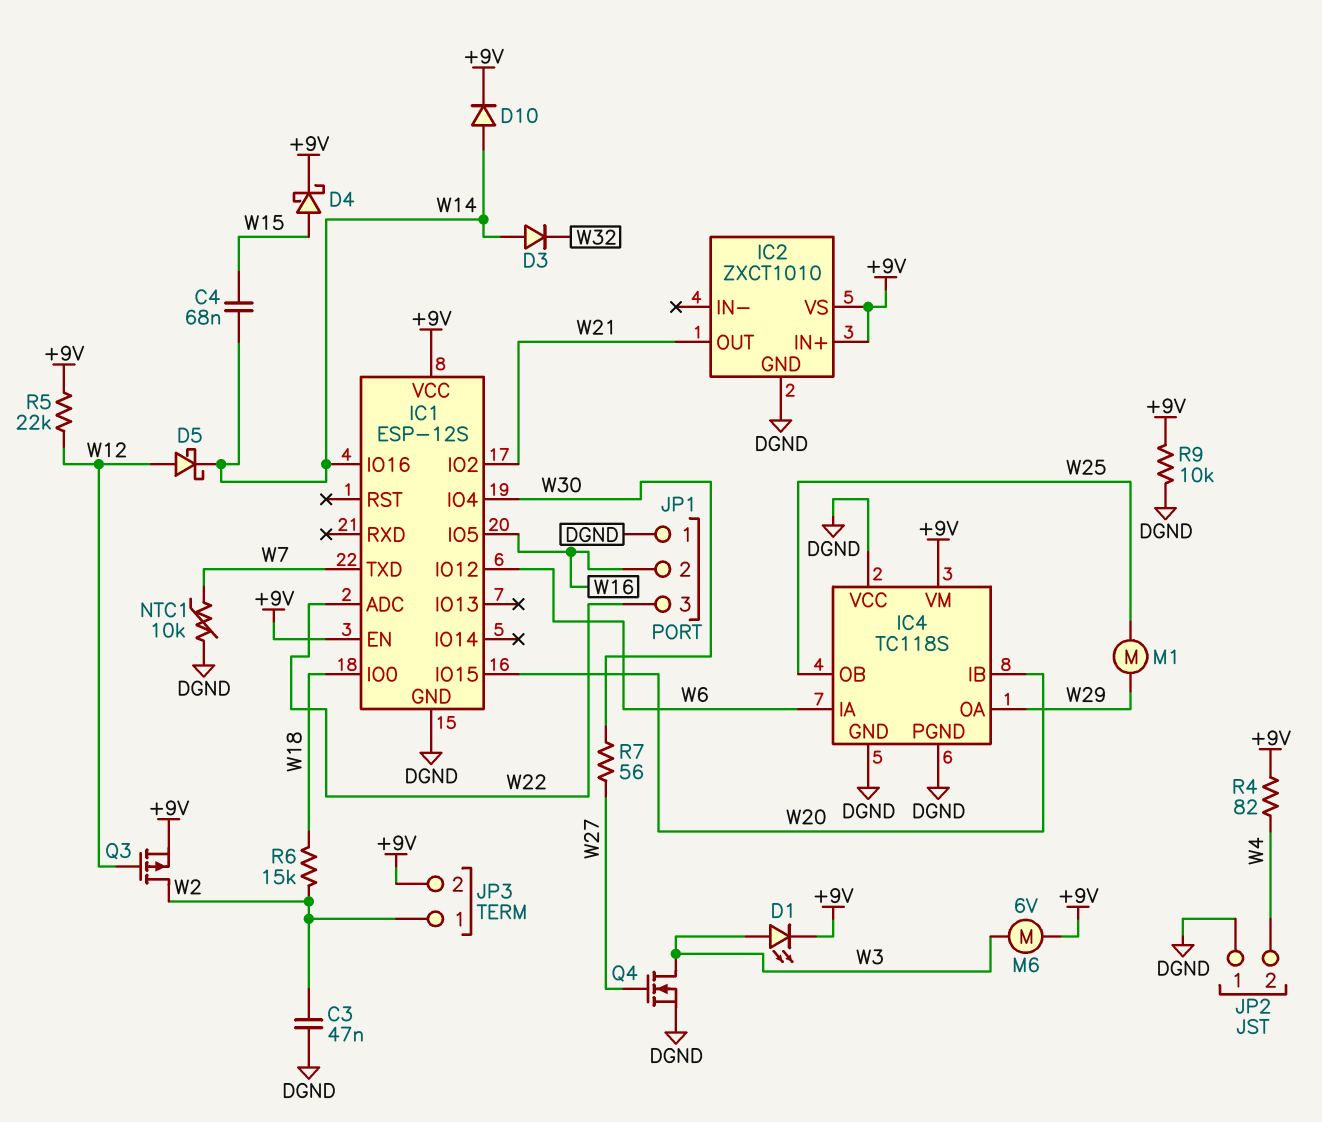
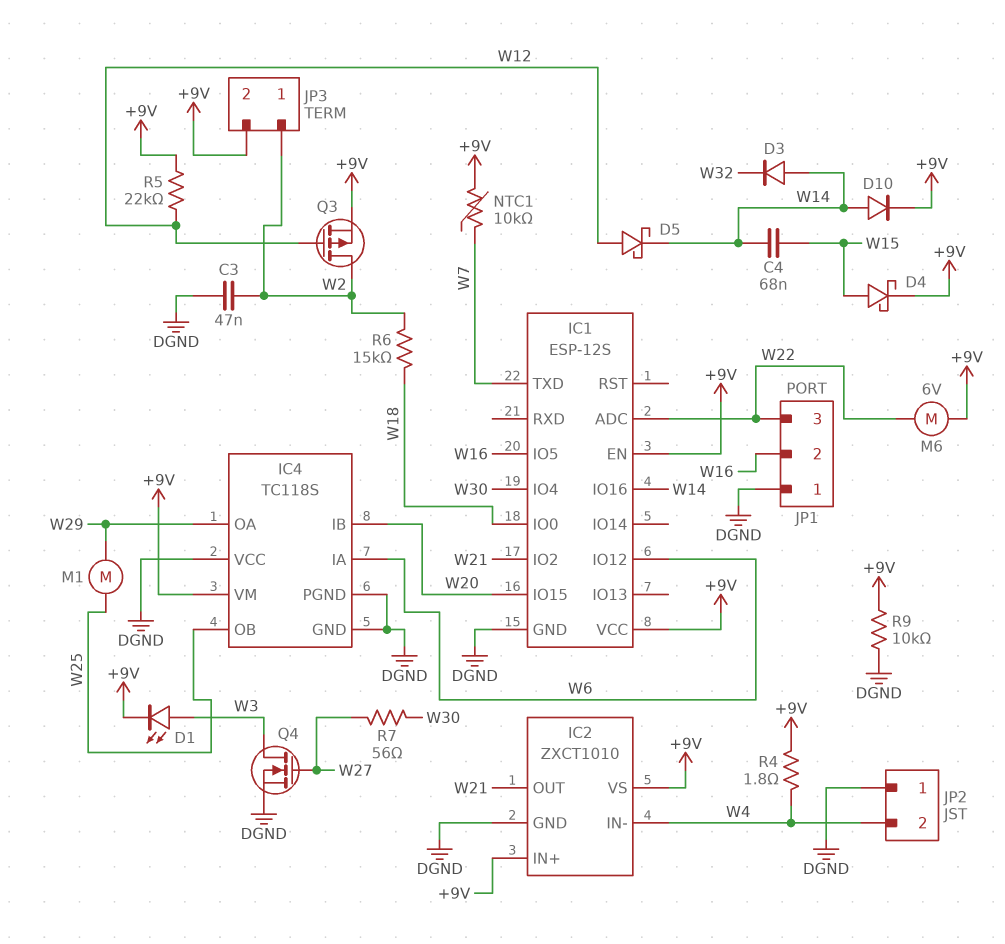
IC2 pin IN-: none -> W4
M6: motor 6V (+9V, W3) -> motor 6V (+9V, W22)
NTC1: 10k (DGND, W7) -> 10k (+9V, W7)
R4: 82 (+9V, W4) -> 1.8 (+9V, W4)

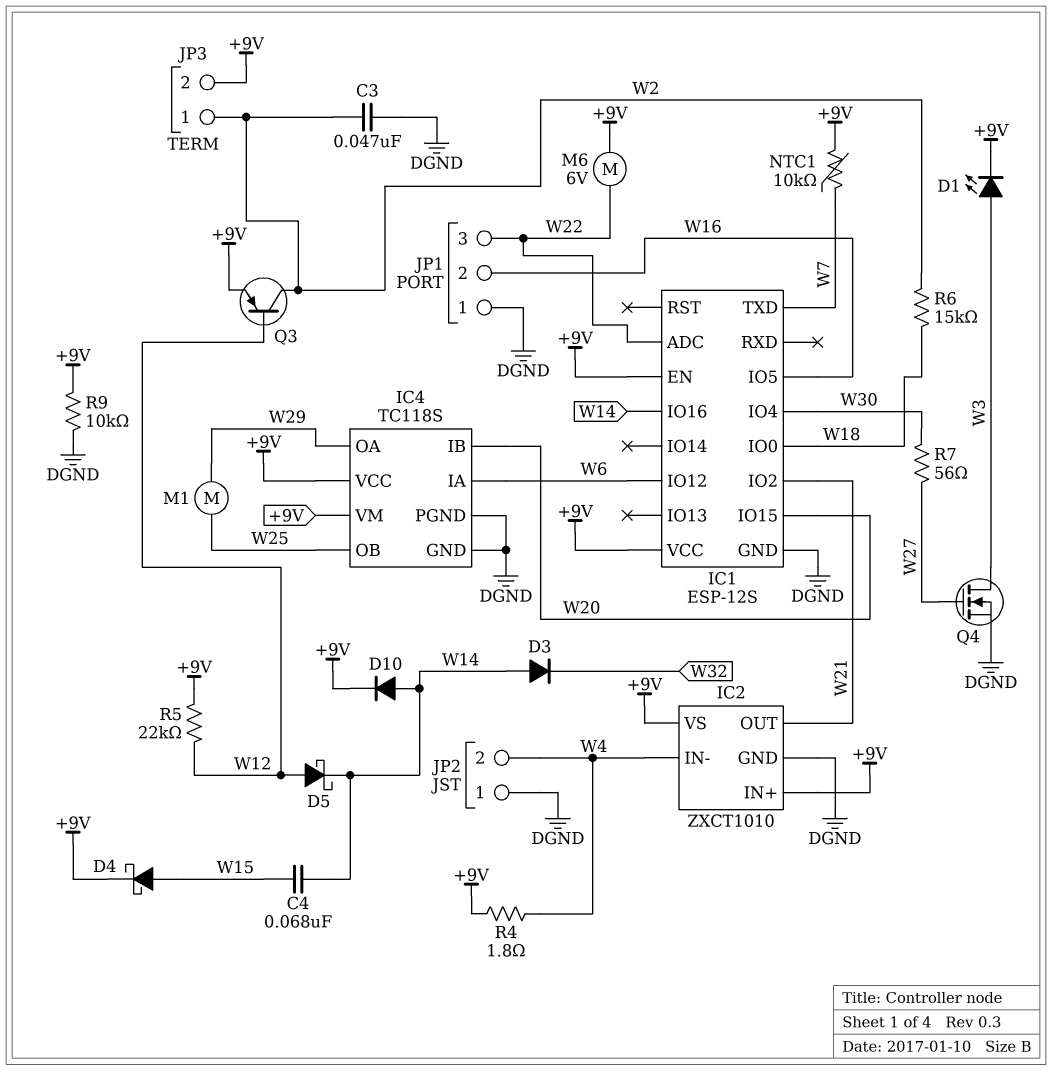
IC4 pin VCC: DGND -> +9V
Q3: PMOS (G W12, D W2, S +9V) -> PNP (B W12, C W2, E +9V)

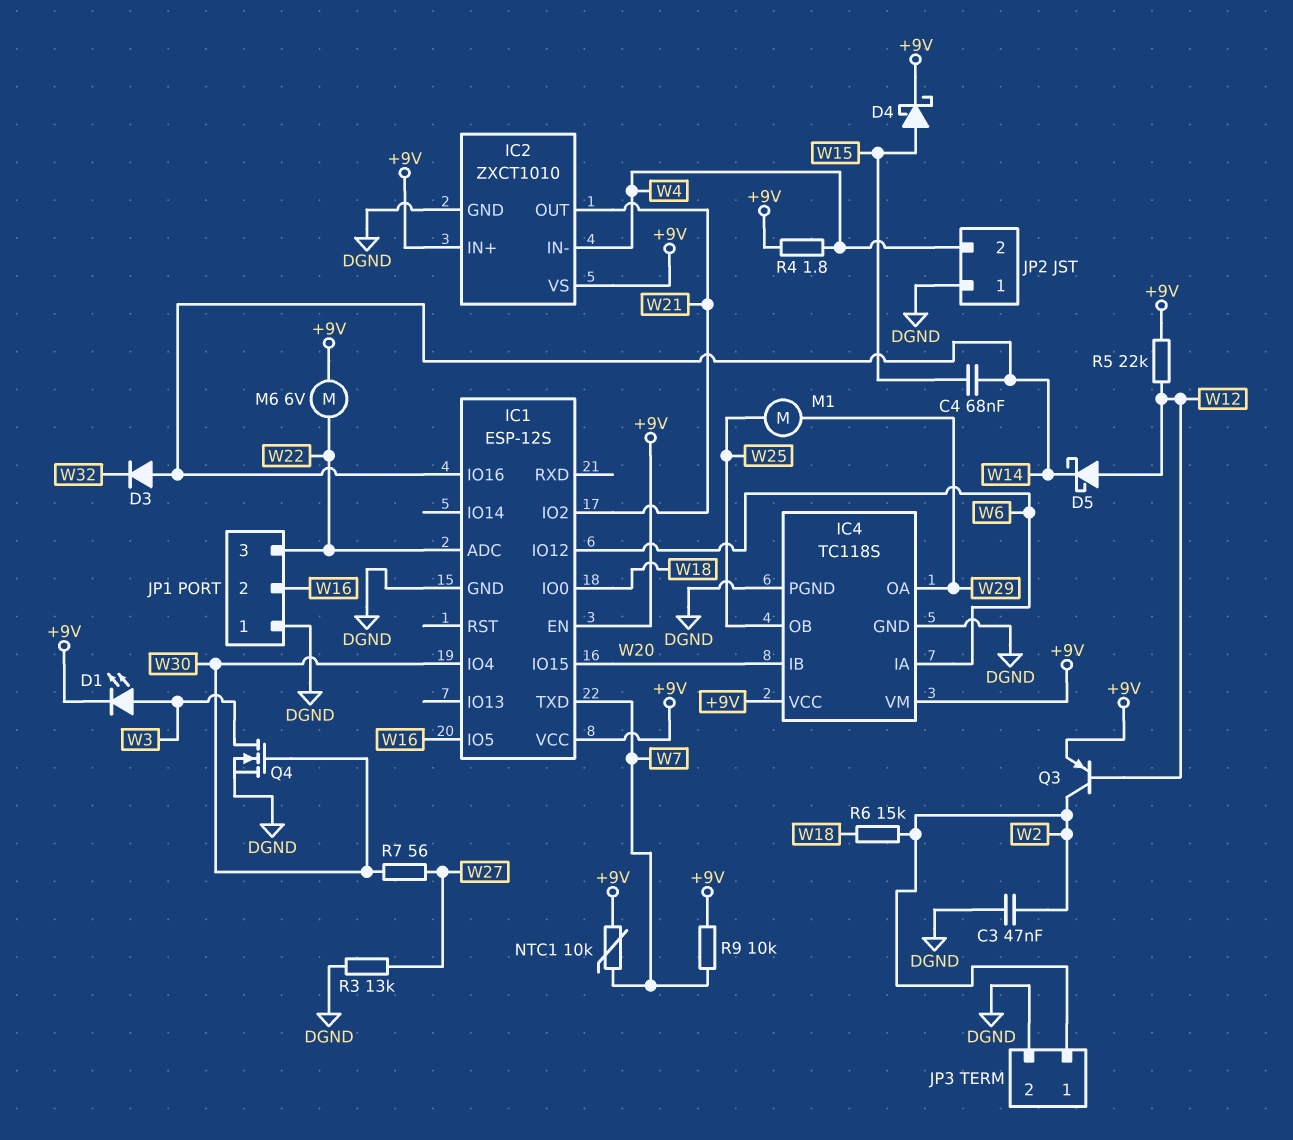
D10: diode (A W14, K +9V) -> none
JP3 pin 2: +9V -> DGND
Q4: NMOS (G W27, D W3, S DGND) -> NMOS (G W30, D W3, S DGND)
R3: none -> 13k (DGND, W27)
R9: 10k (+9V, DGND) -> 10k (+9V, W7)

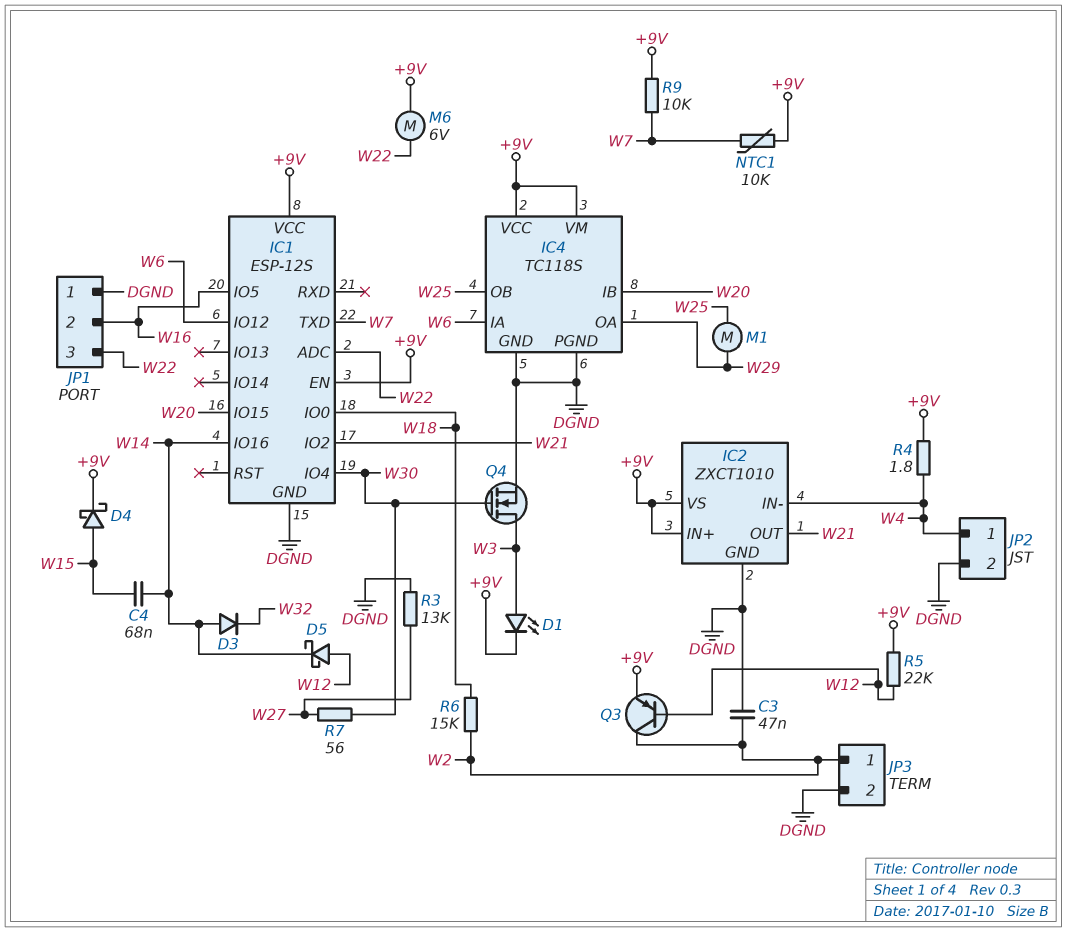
JP2 pin 1: DGND -> W4
JP2 pin 2: W4 -> DGND

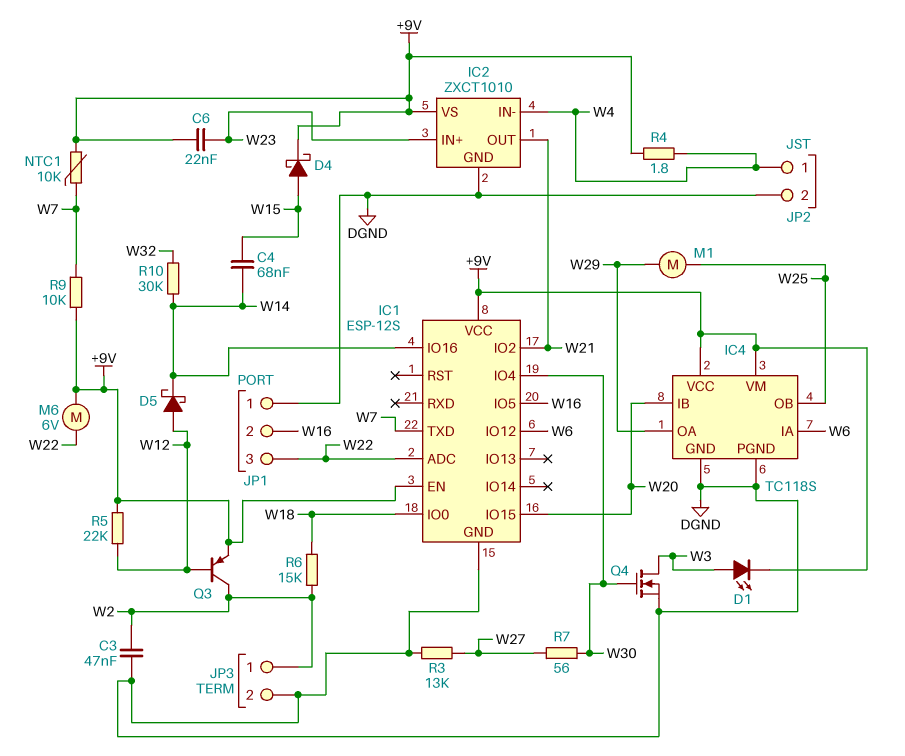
C6: none -> 22nF (+9V, W23)
D3: diode (A W14, K W32) -> none
IC2 pin IN+: +9V -> W23
R10: none -> 30k (W14, W32)

